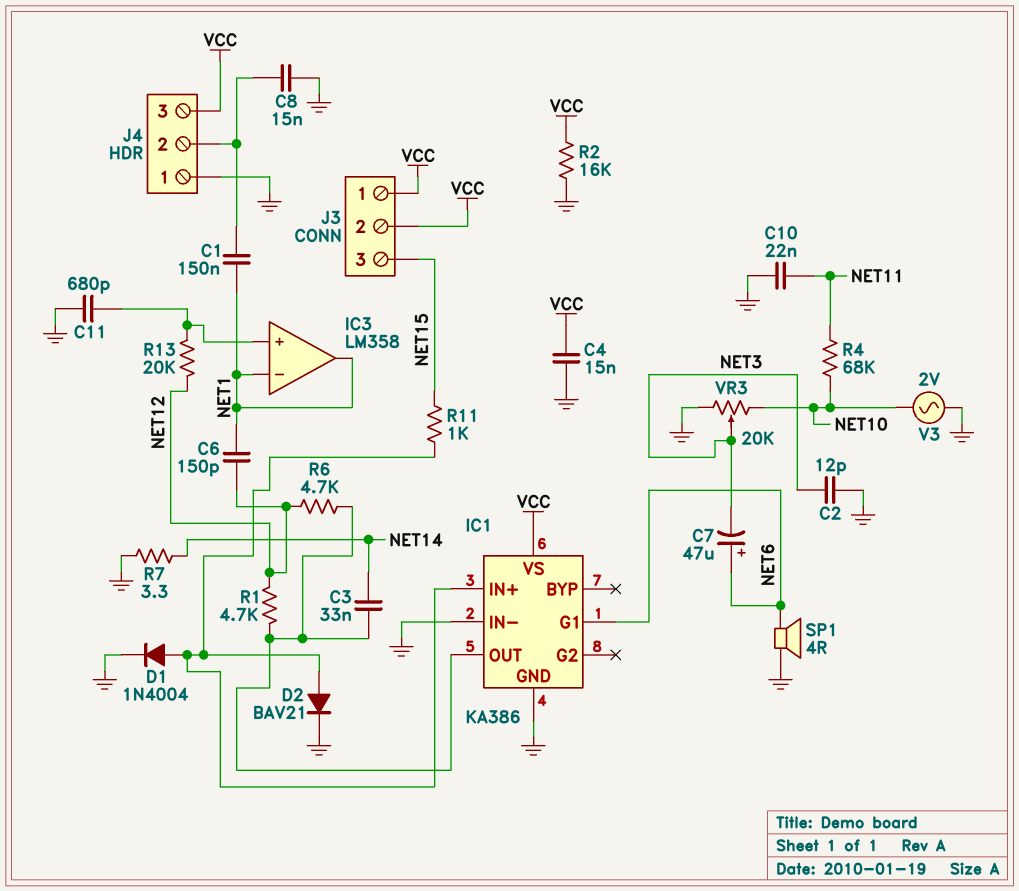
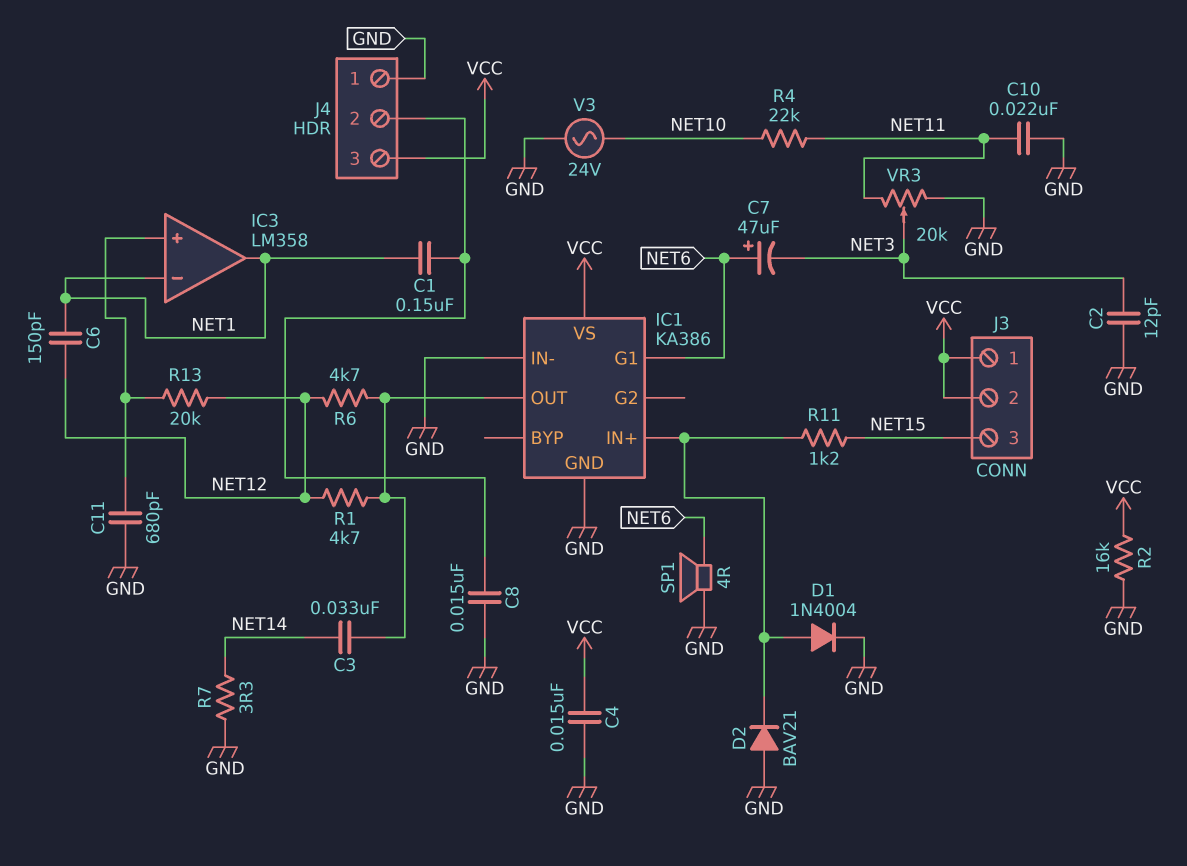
D2: diode BAV21 (A IC1/IN+, K GND) -> diode BAV21 (A GND, K IC1/IN+)
R4: 68k (NET10, NET11) -> 22k (NET10, NET11)
R11: 1k (IC1/IN+, NET15) -> 1.2k (IC1/IN+, NET15)
V3: AC 2V (GND, NET10) -> AC 24V (GND, NET10)
VR3: 20k (GND, NET10, wiper NET3) -> 20k (GND, NET11, wiper NET3)

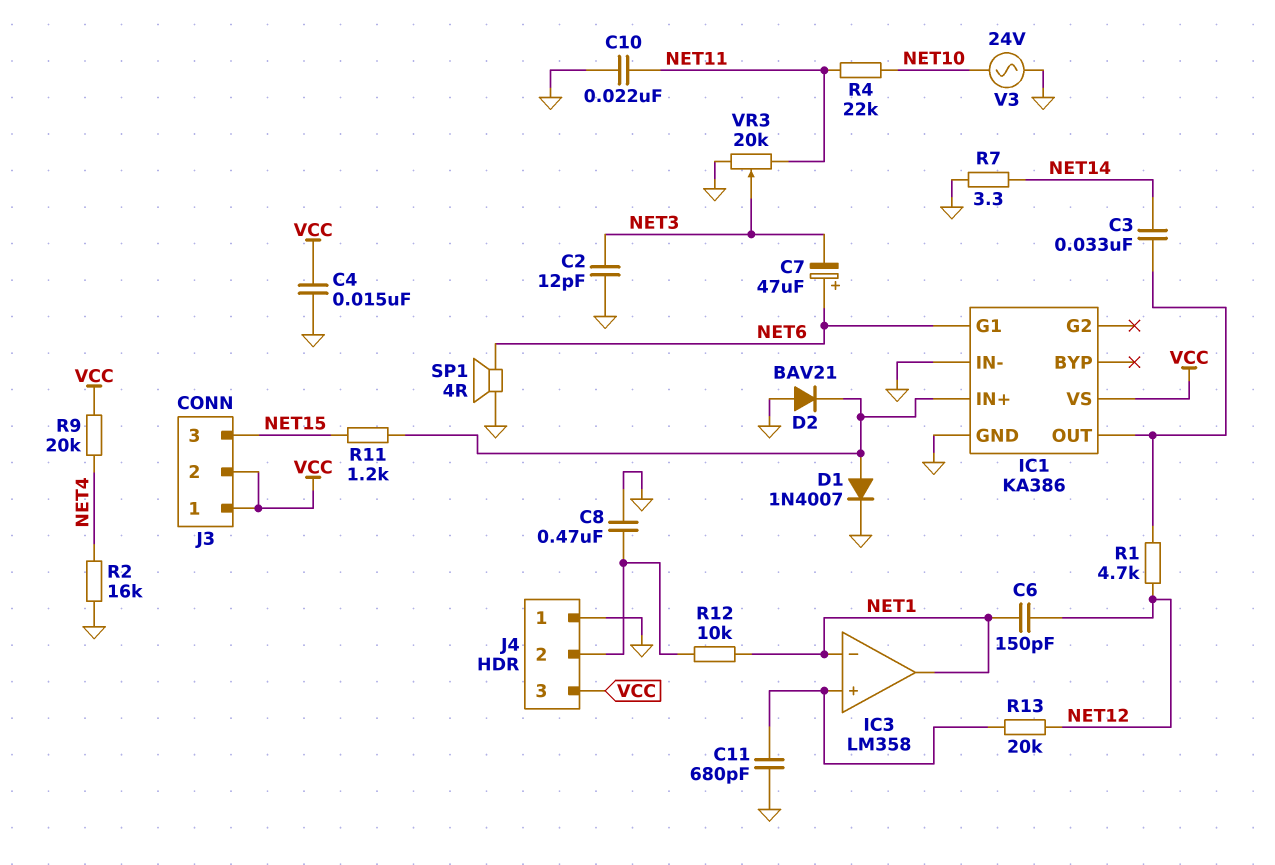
C1: 150nF (J4/2, NET1) -> none
C8: 15nF (GND, J4/2) -> 470nF (GND, J4/2)
D1: diode 1N4004 (A IC1/IN+, K GND) -> diode 1N4007 (A IC1/IN+, K GND)
R2: 16k (GND, VCC) -> 16k (GND, NET4)
R6: 4.7k (IC1/OUT, NET12) -> none
R9: none -> 20k (NET4, VCC)
R12: none -> 10k (J4/2, NET1)

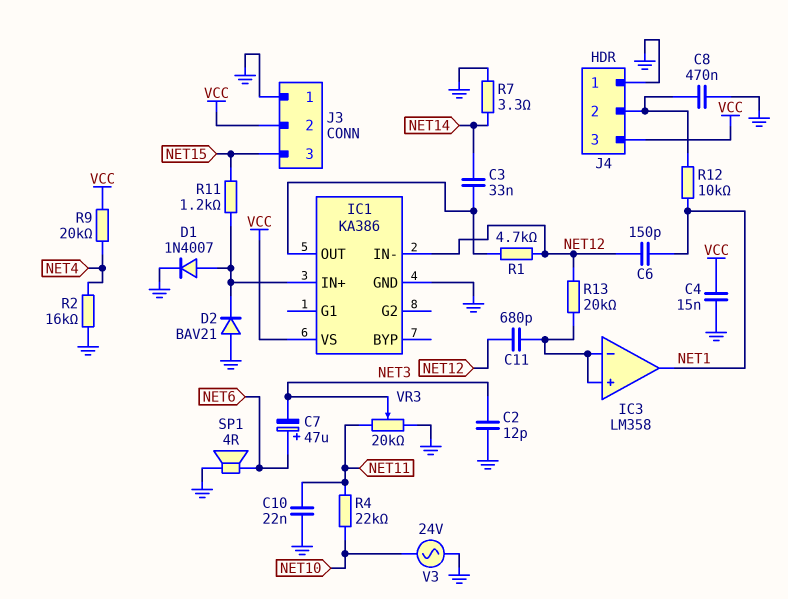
C11: 680pF (GND, IC3/in+) -> 680pF (IC3/in+, NET12)
IC1 pin G1: NET6 -> none
IC1 pin IN-: GND -> NET12
IC3 pin in-: NET1 -> IC3/in+
J3 pin 1: VCC -> GND

